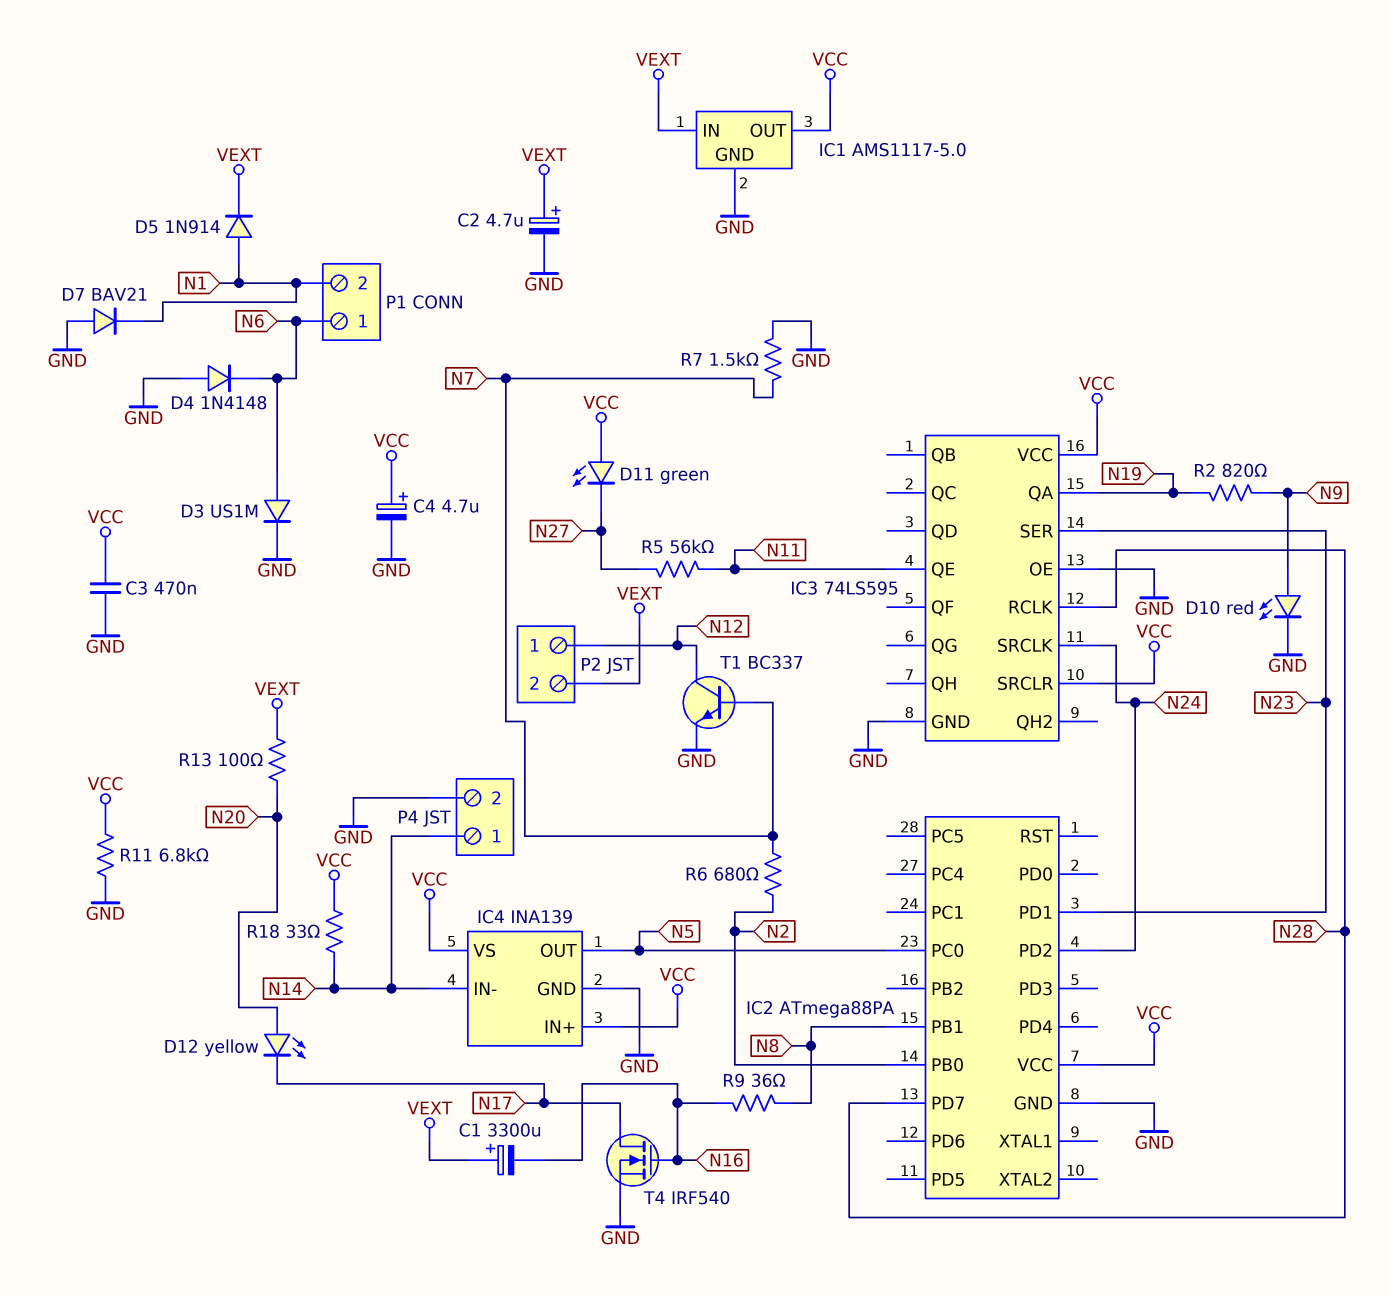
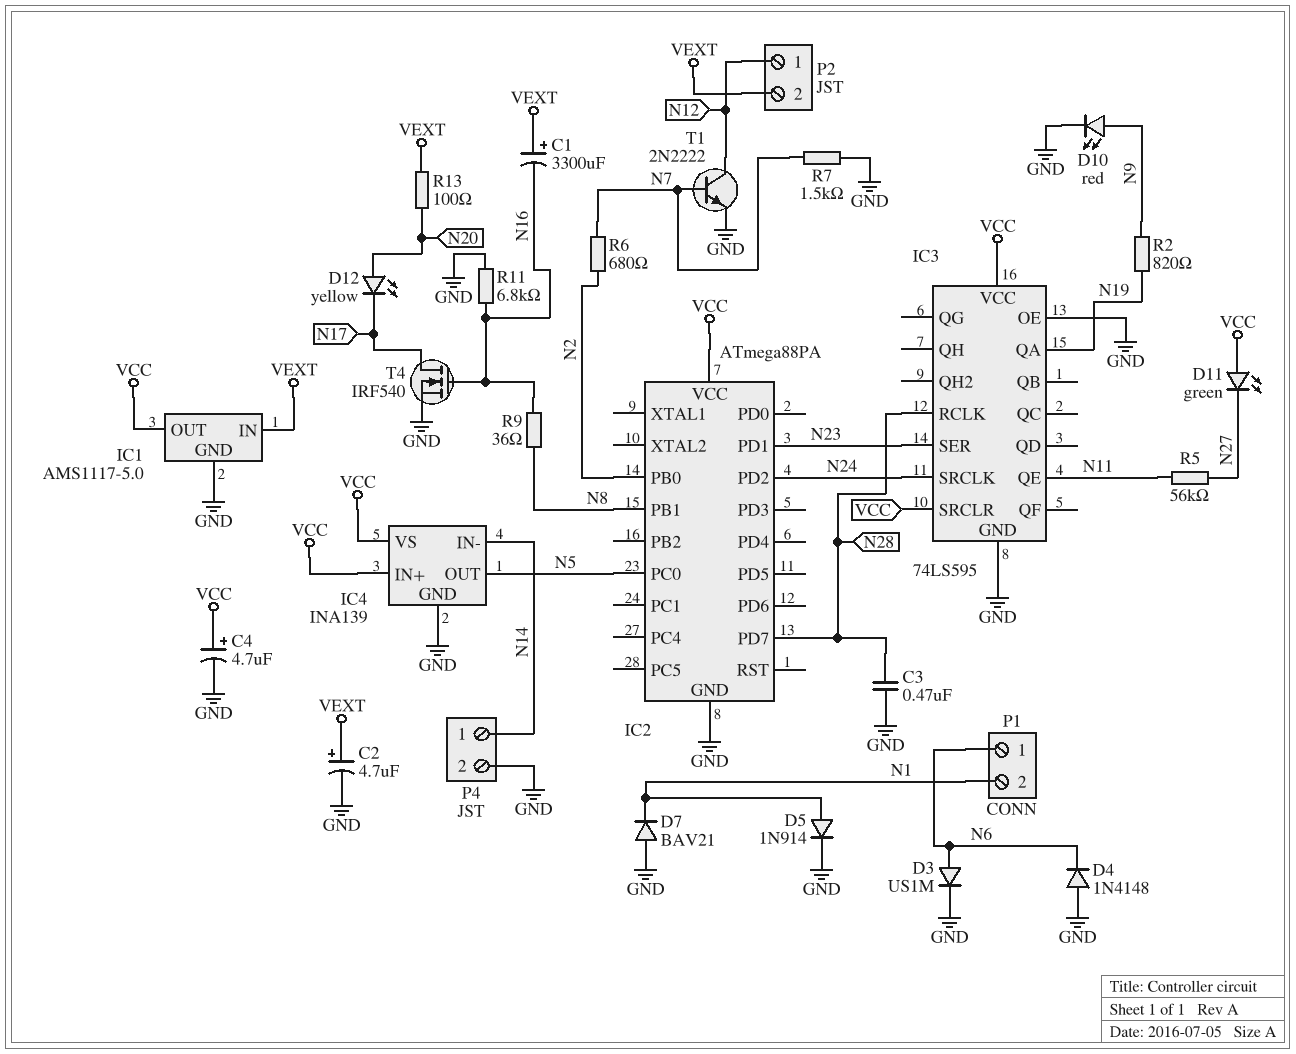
C3: 470nF (GND, VCC) -> 470nF (GND, N28)
D5: diode 1N914 (A N1, K VEXT) -> diode 1N914 (A N1, K GND)
R11: 6.8k (GND, VCC) -> 6.8k (GND, N16)
R18: 33 (N14, VCC) -> none
T1: NPN BC337 (B N7, C N12, E GND) -> NPN 2N2222 (B N7, C N12, E GND)

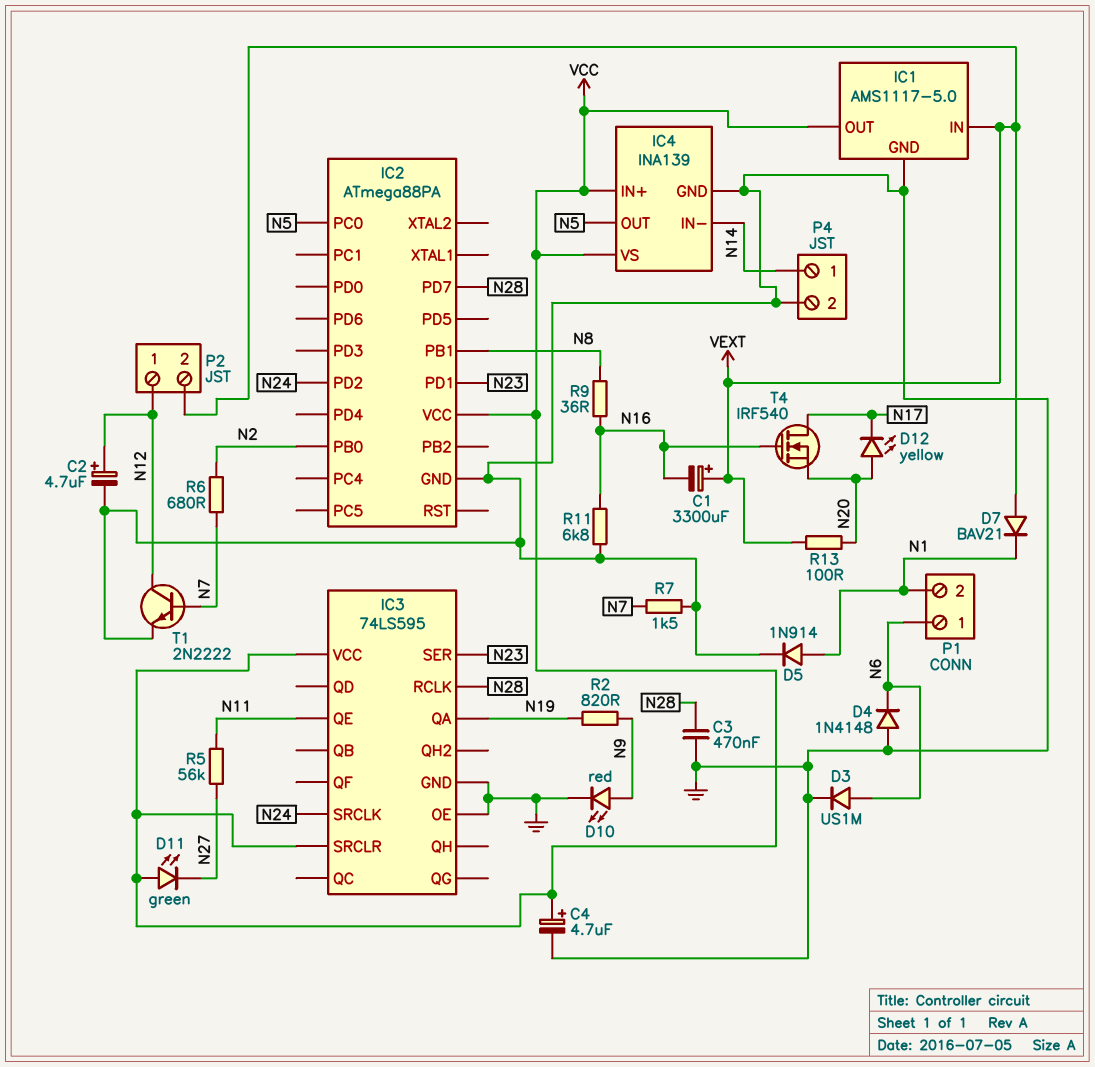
C2: 4.7uF (plus VEXT, minus GND) -> 4.7uF (plus N12, minus GND)
D7: diode BAV21 (A GND, K N1) -> diode BAV21 (A VEXT, K N1)
T4: NMOS IRF540 (G N16, D N17, S GND) -> NMOS IRF540 (G N16, D N17, S N20)

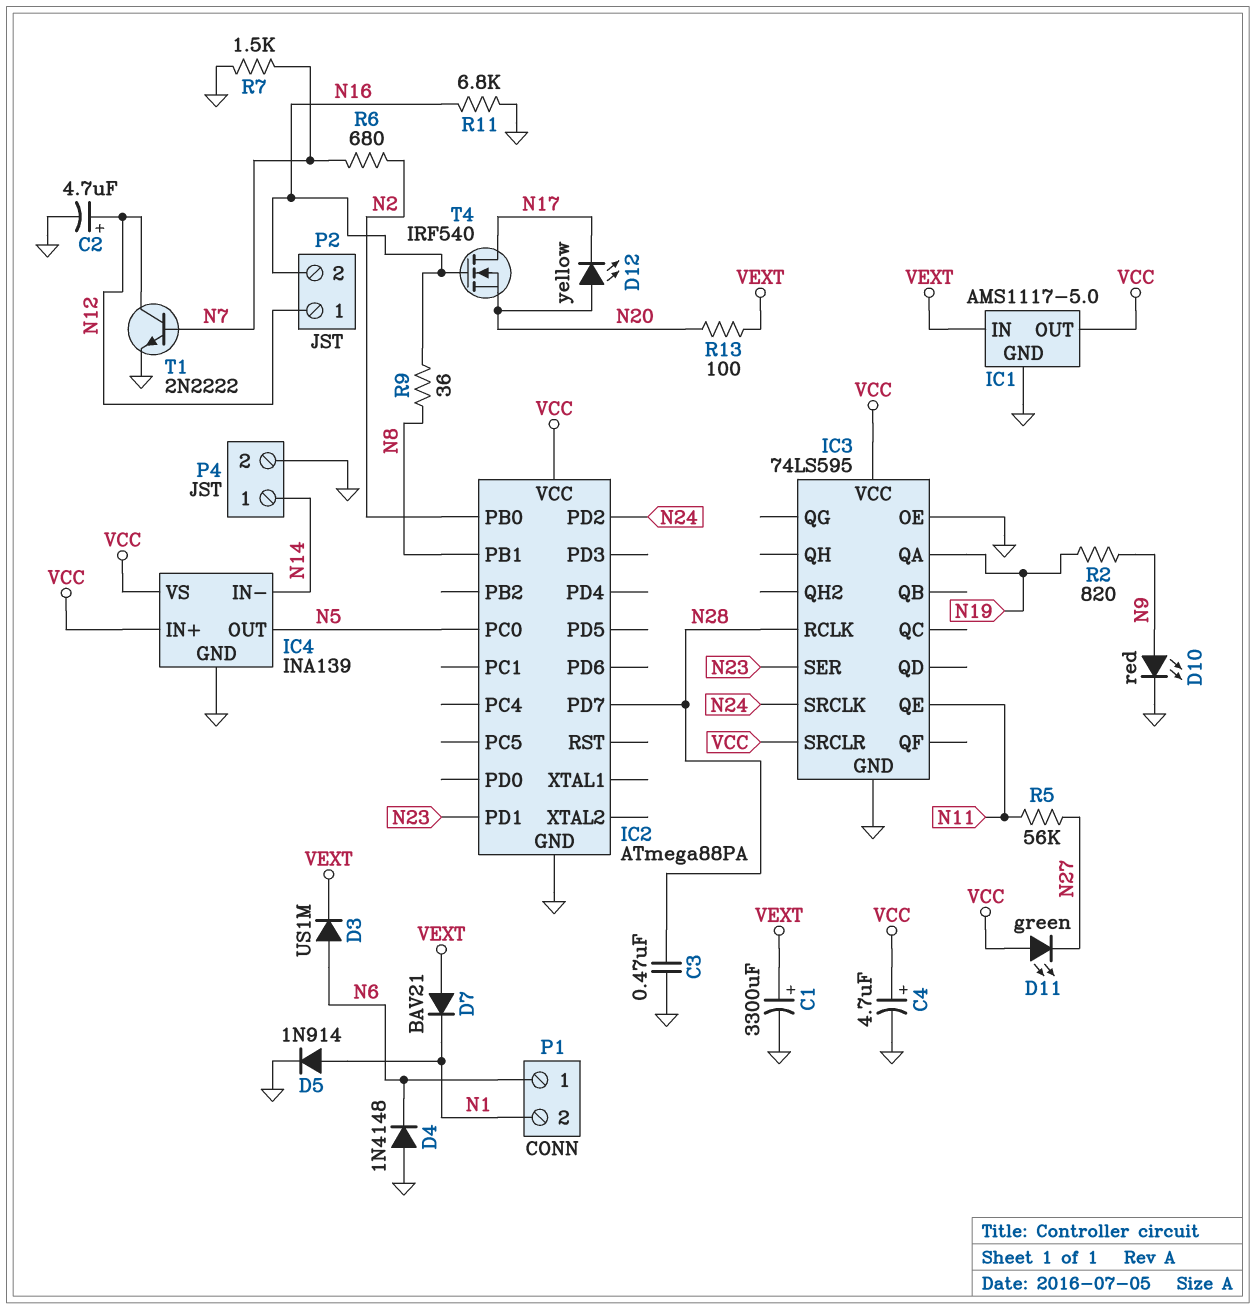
C1: 3300uF (plus VEXT, minus N16) -> 3300uF (plus VEXT, minus GND)
D3: diode US1M (A N6, K GND) -> diode US1M (A N6, K VEXT)
P2 pin 2: VEXT -> N16

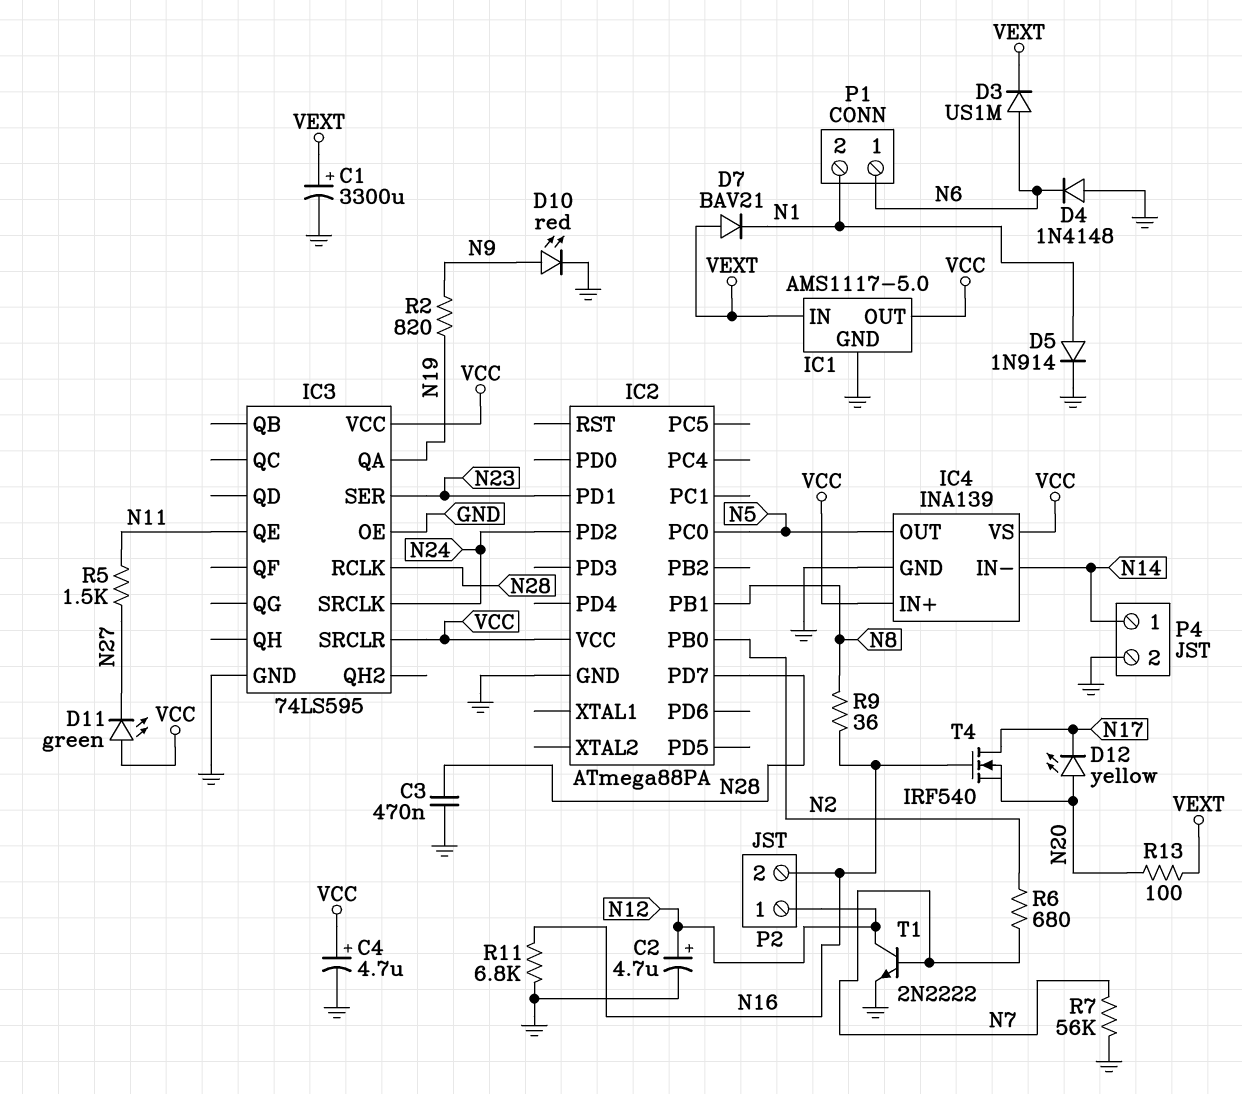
R5: 56k (N11, N27) -> 1.5k (N11, N27)
R7: 1.5k (GND, N7) -> 56k (GND, N7)

